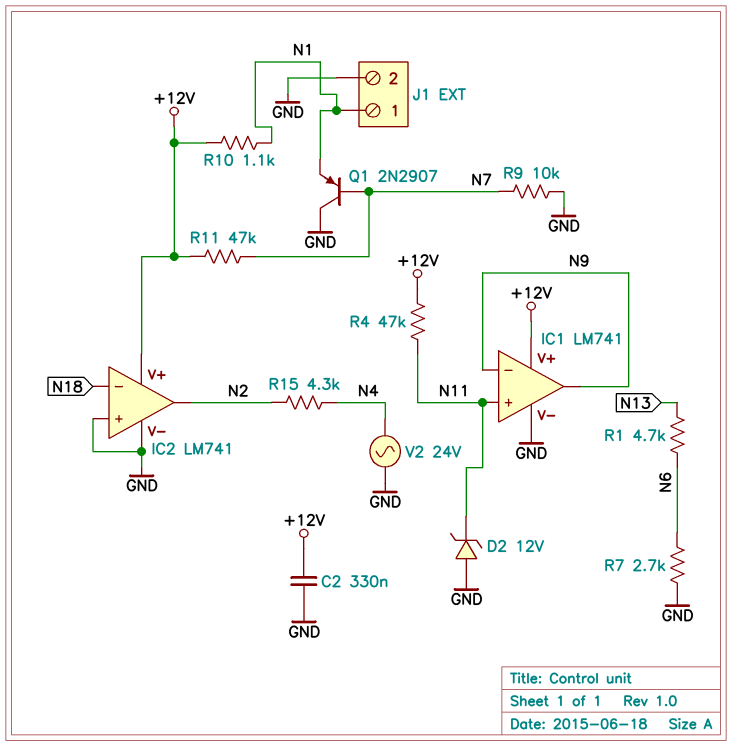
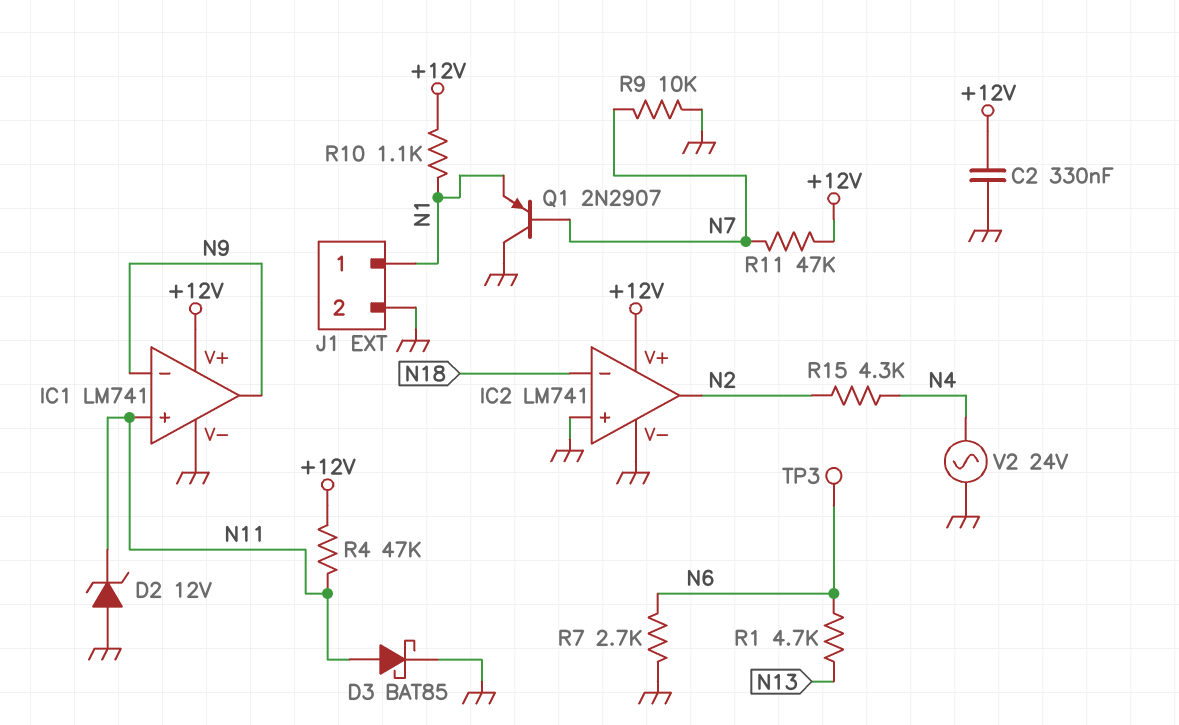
D3: none -> schottky BAT85 (A N11, K GND)
TP3: none -> test point (N6)

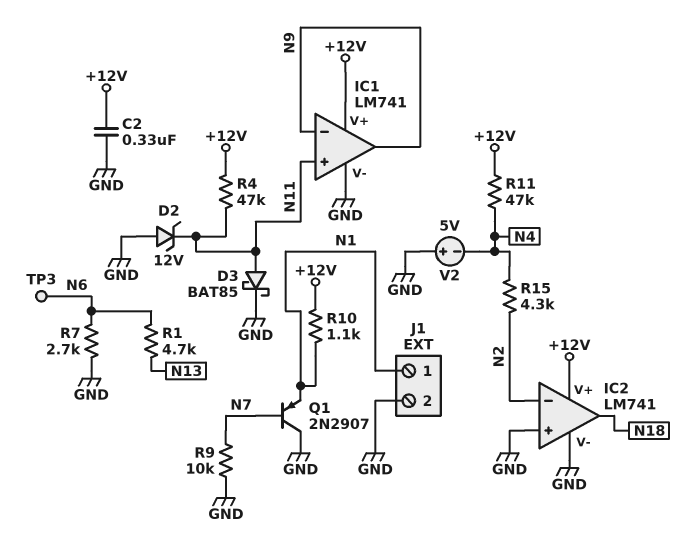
IC2 pin in-: N18 -> N2
IC2 pin out: N2 -> N18
R11: 47k (+12V, N7) -> 47k (+12V, N4)
V2: AC 24V (GND, N4) -> 5V (plus GND, minus N4)

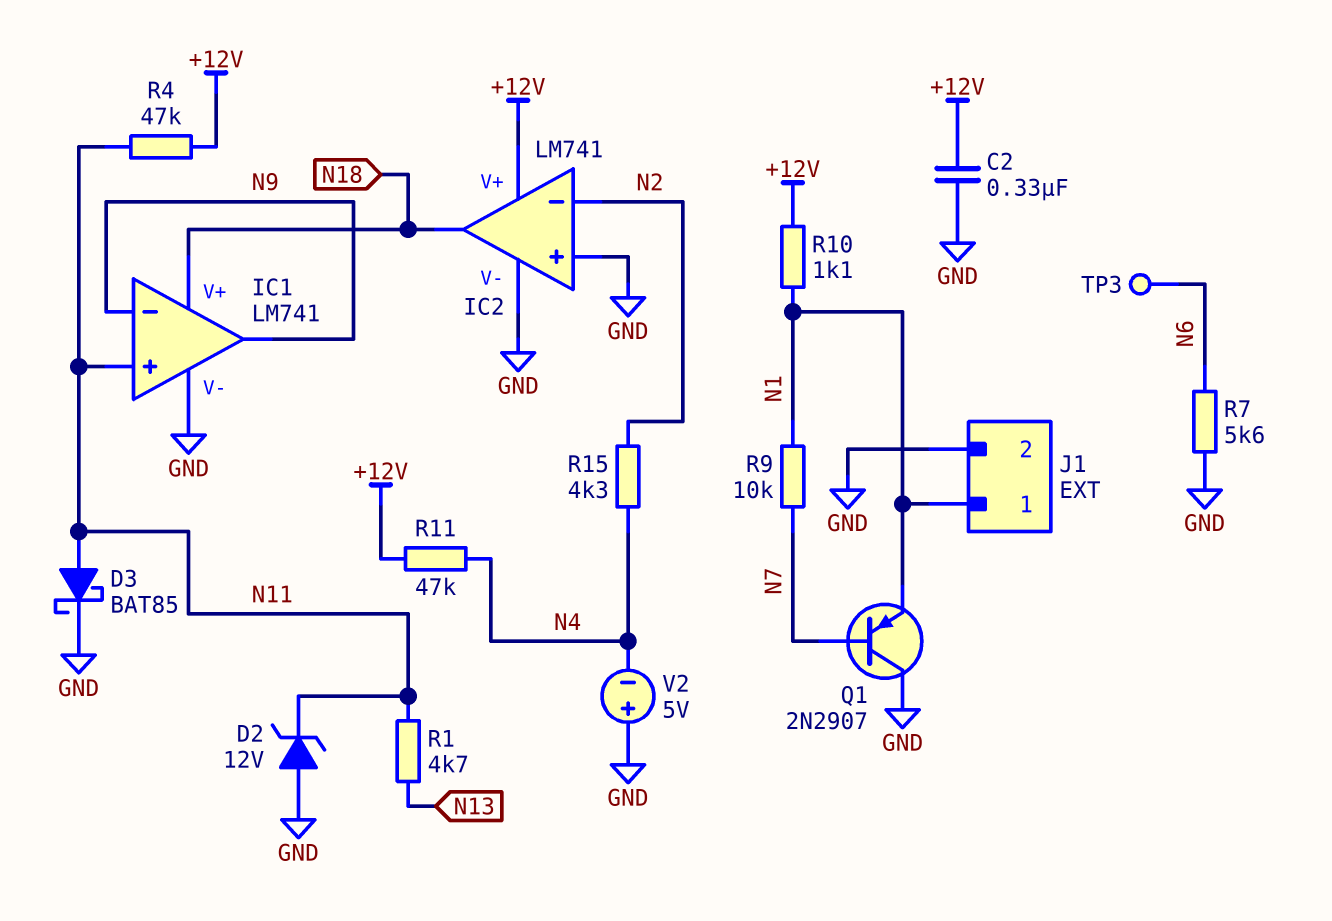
IC1 pin V+: +12V -> N18
R1: 4.7k (N6, N13) -> 4.7k (N11, N13)
R7: 2.7k (GND, N6) -> 5.6k (GND, N6)
R9: 10k (GND, N7) -> 10k (N1, N7)

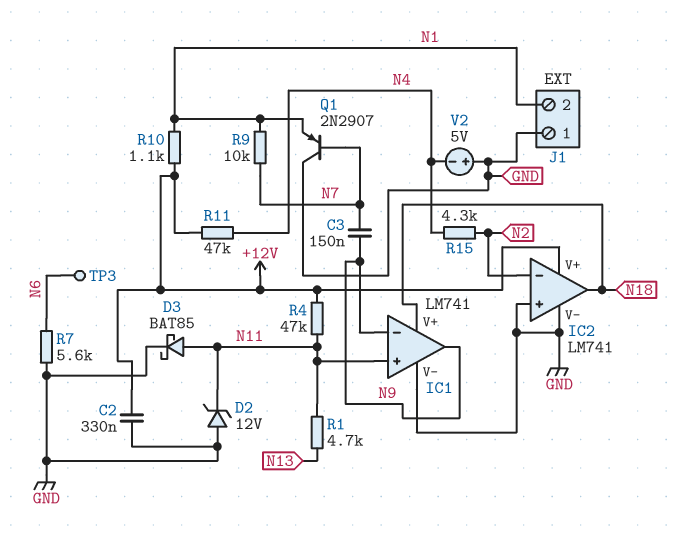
C3: none -> 150nF (N7, N9)
J1 pin 1: N1 -> GND
J1 pin 2: GND -> N1

